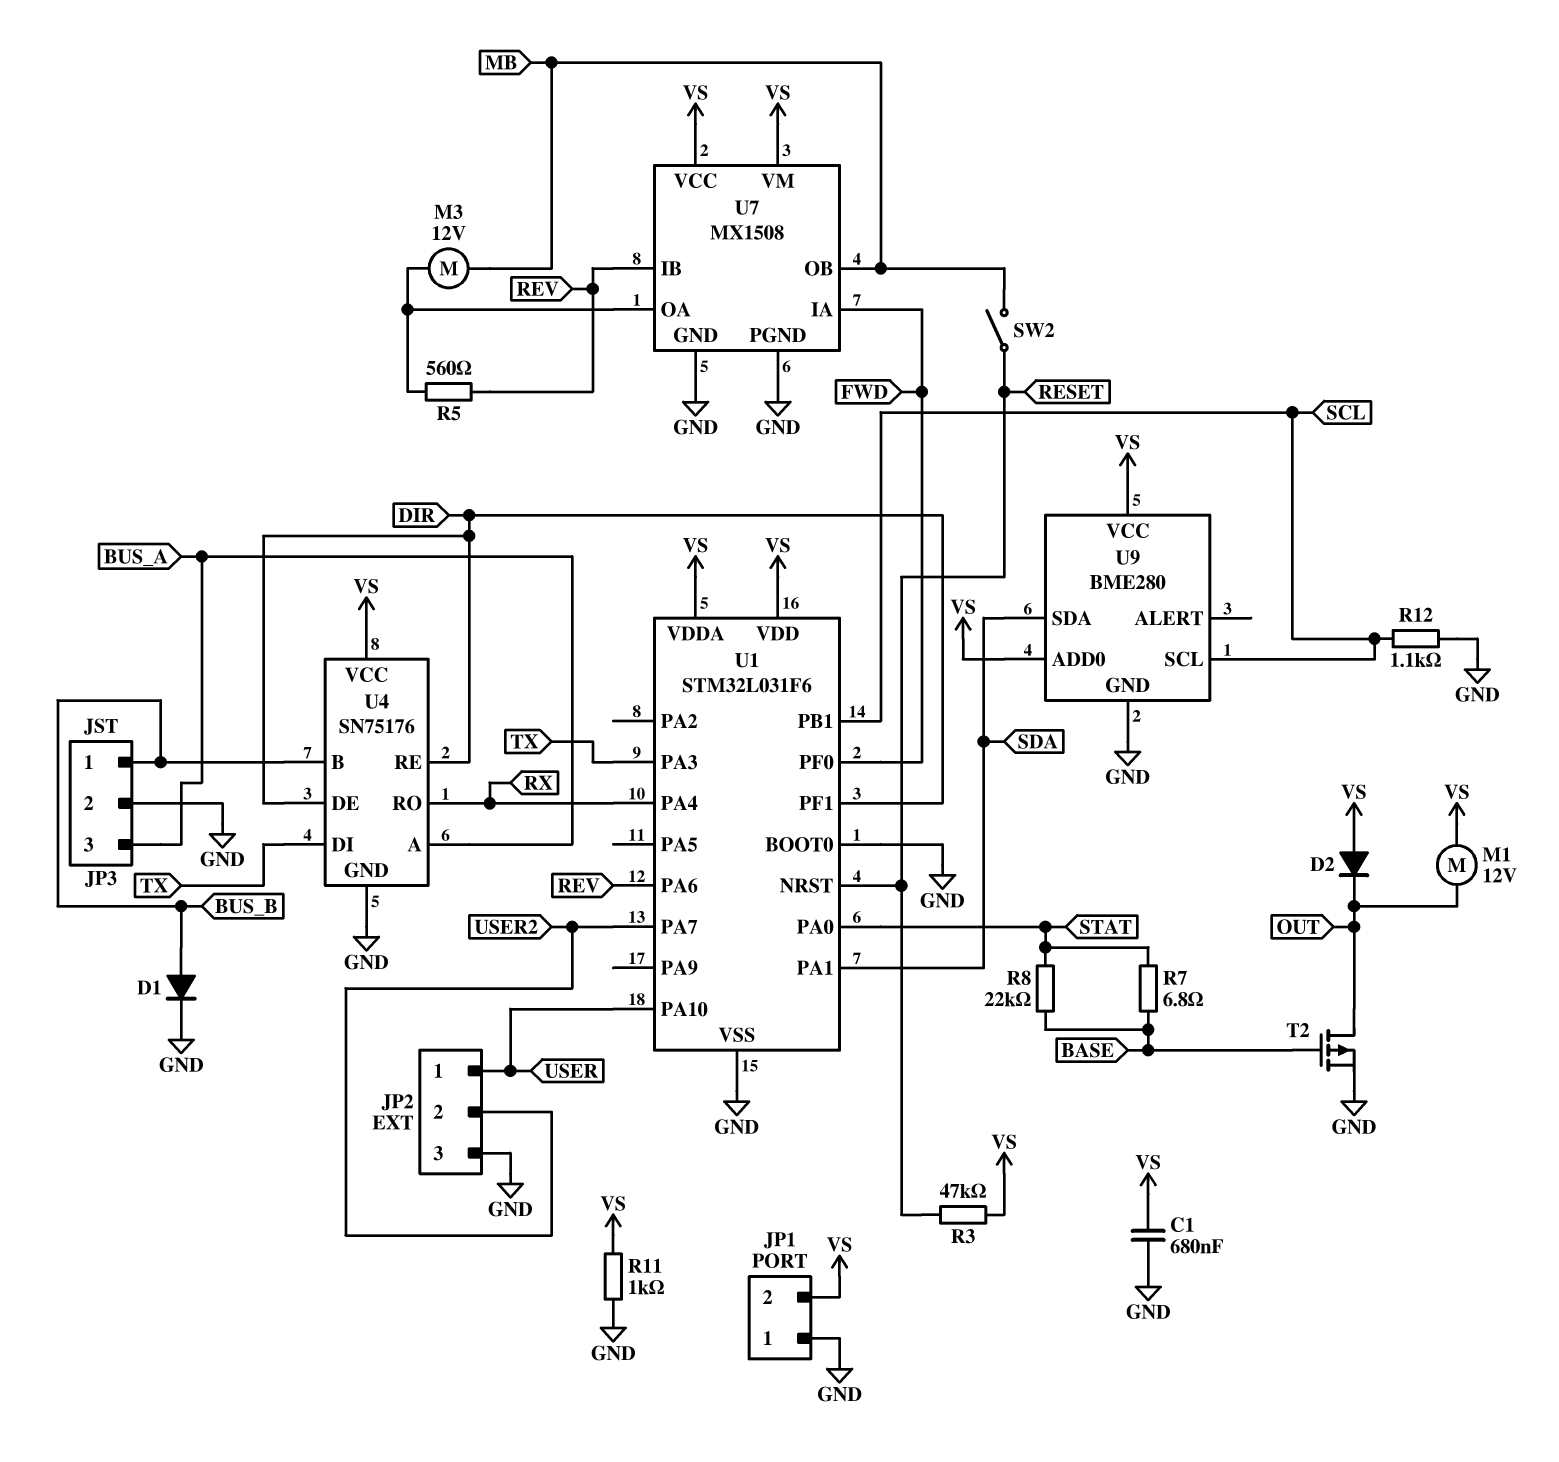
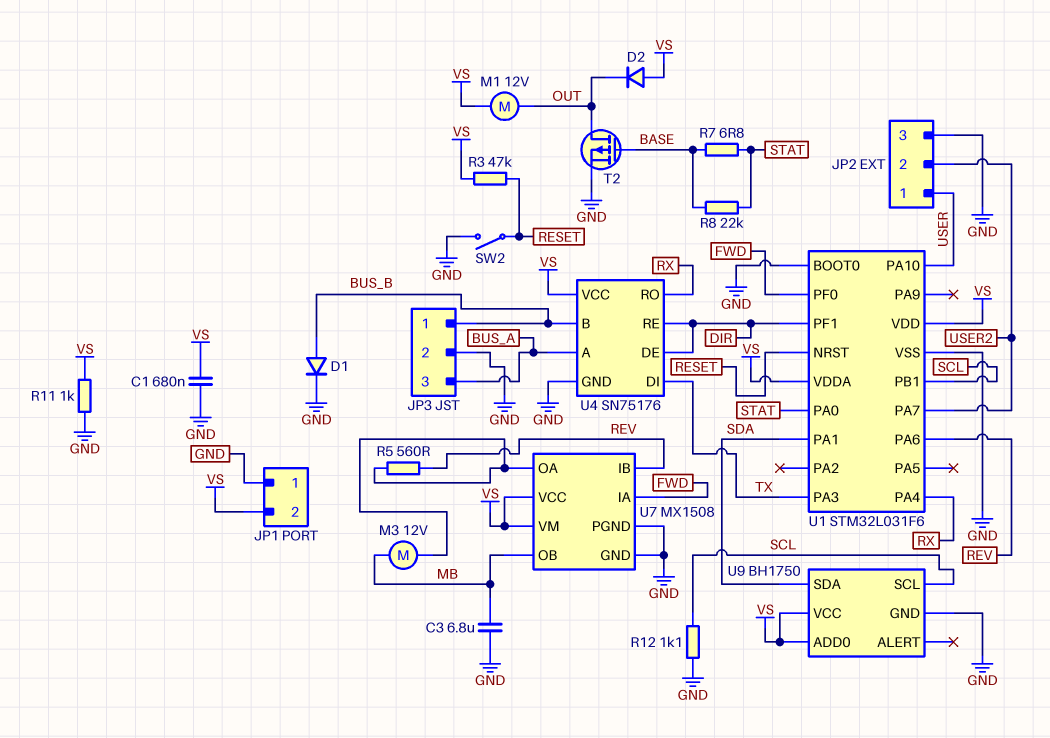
C3: none -> 6.8uF (GND, MB)
SW2: switch (MB, RESET) -> switch (GND, RESET)
U9: BME280 -> BH1750

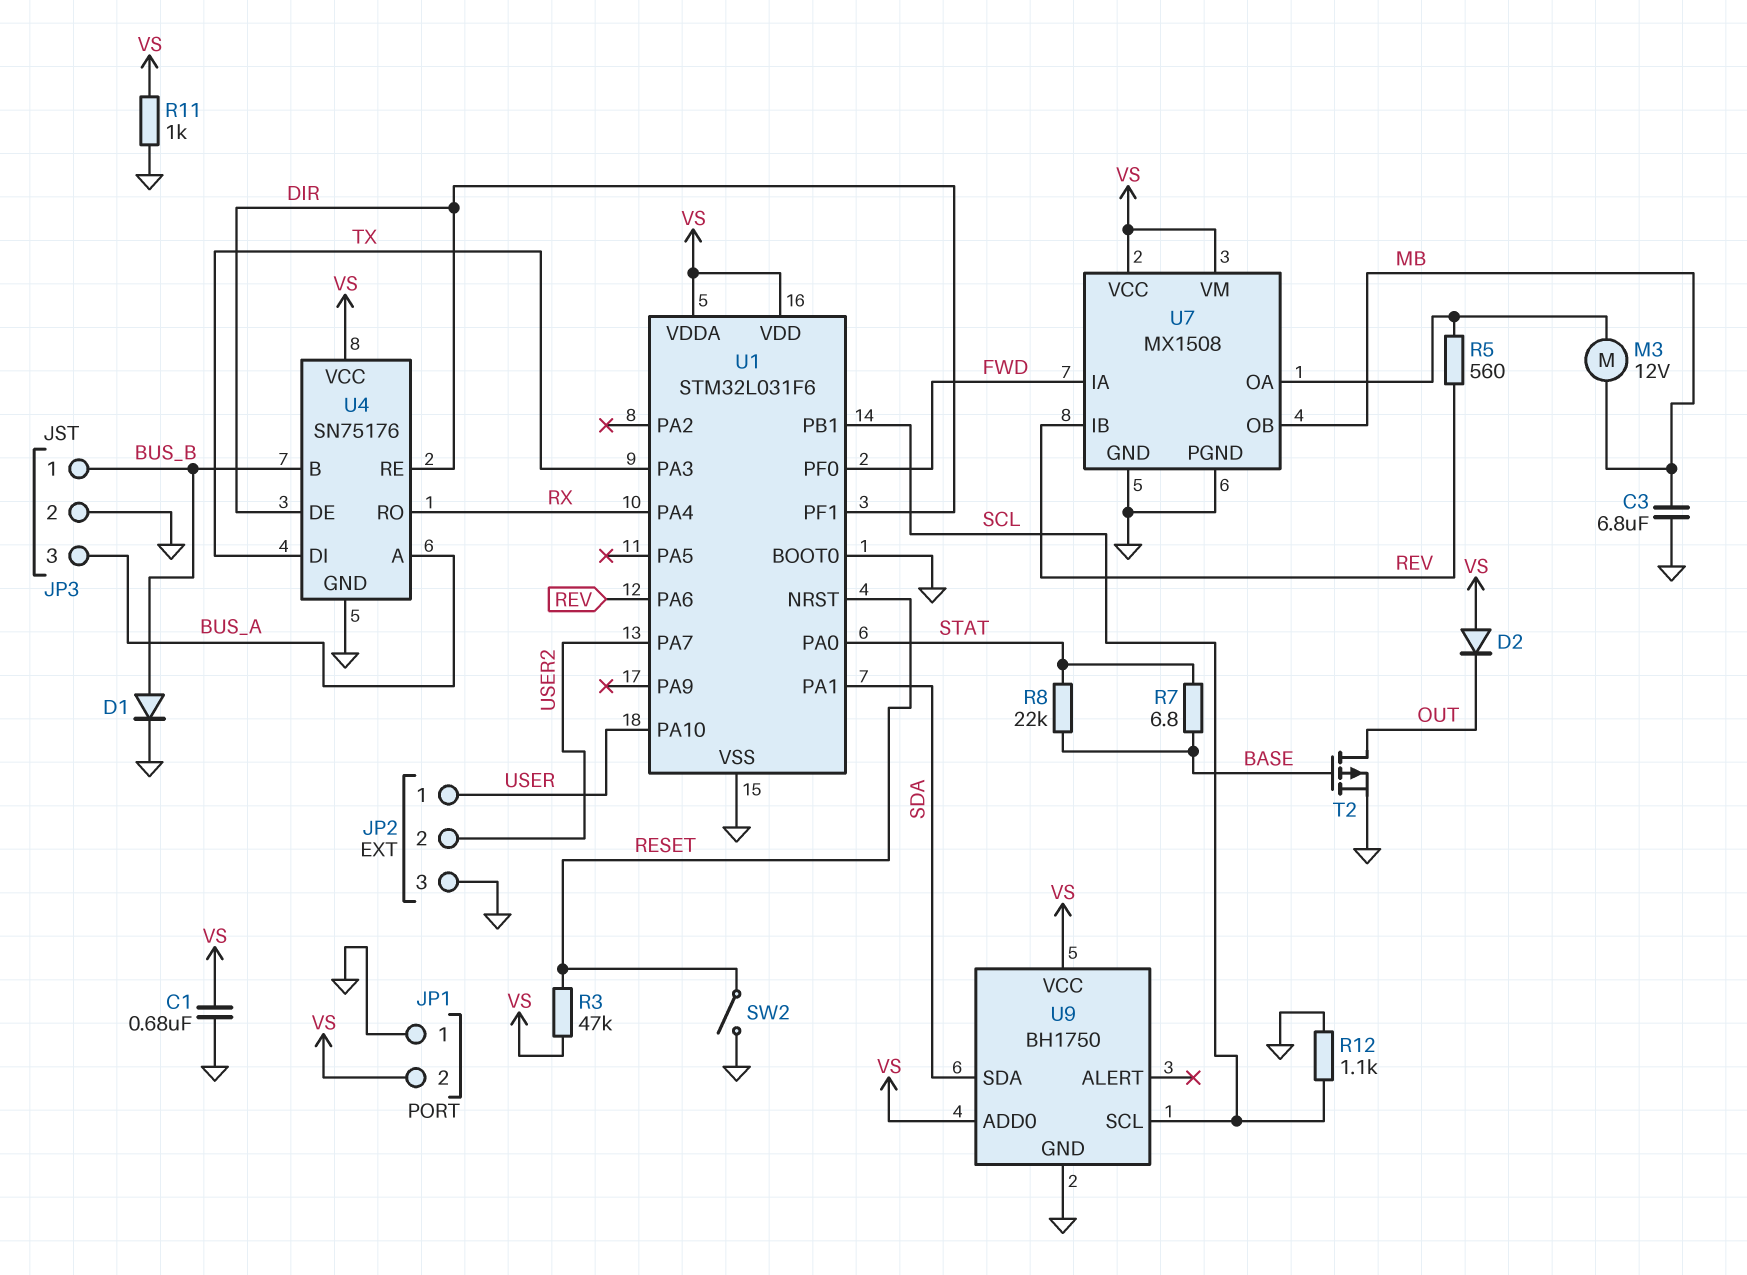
M1: motor 12V (OUT, VS) -> none

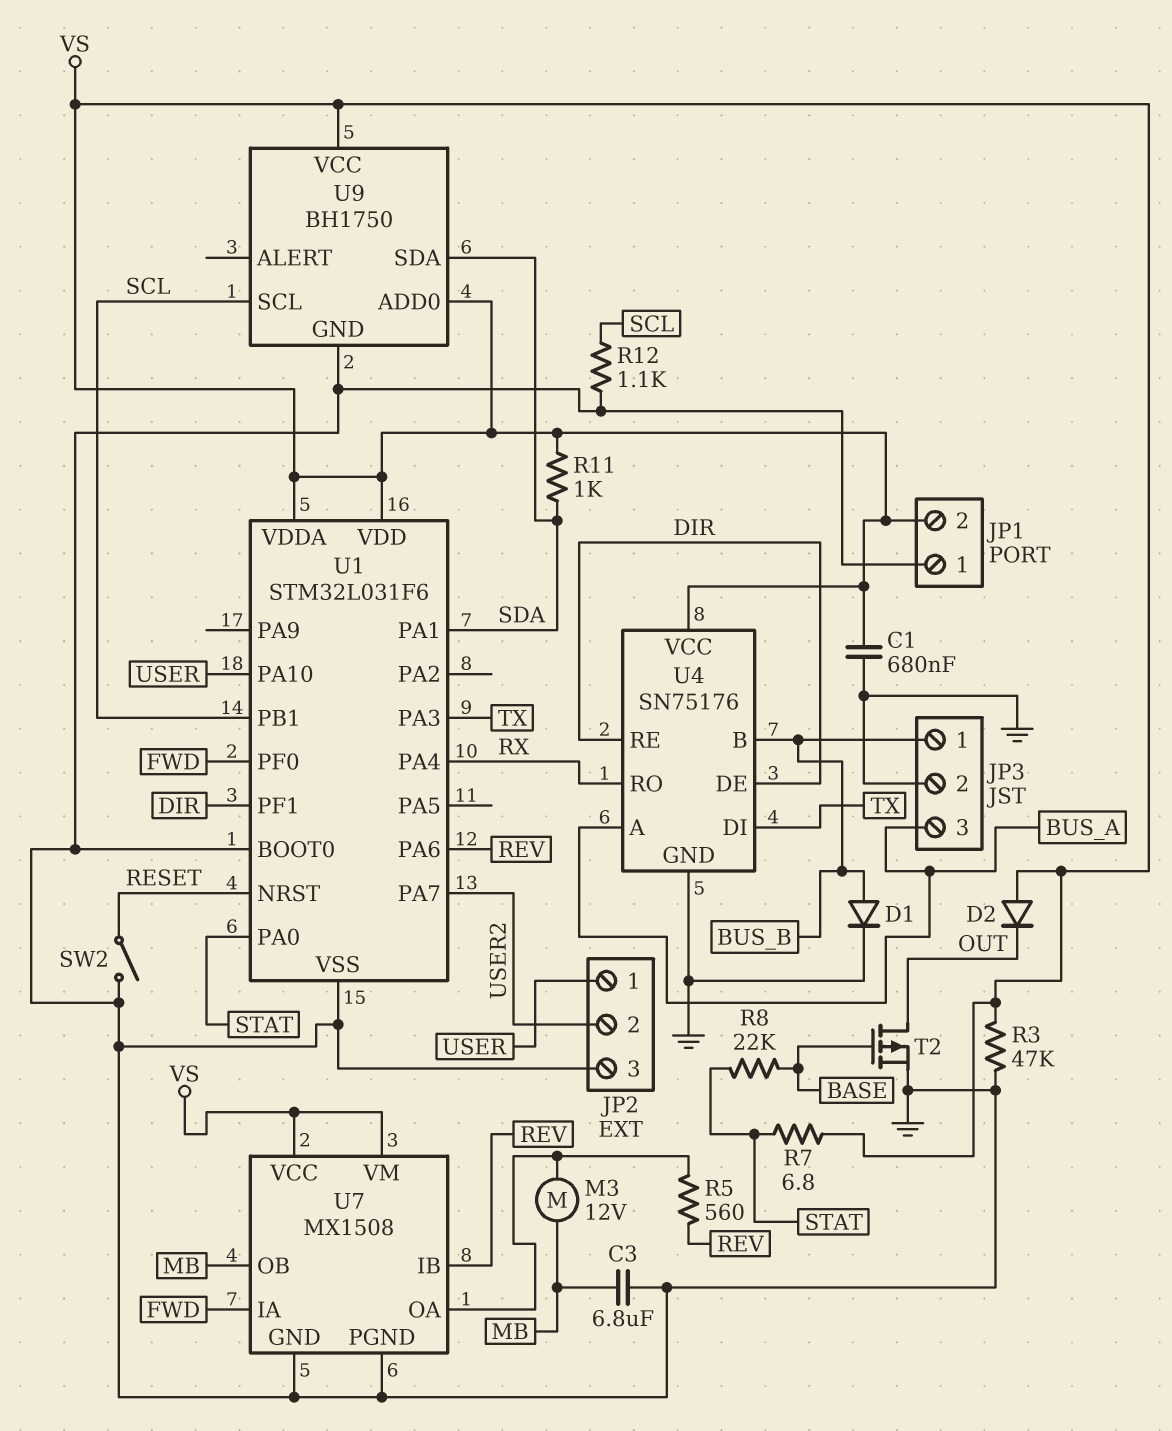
R3: 47k (RESET, VS) -> 47k (GND, VS)
R7: 6.8 (BASE, STAT) -> 6.8 (STAT, VS)
R11: 1k (GND, VS) -> 1k (SDA, VS)

